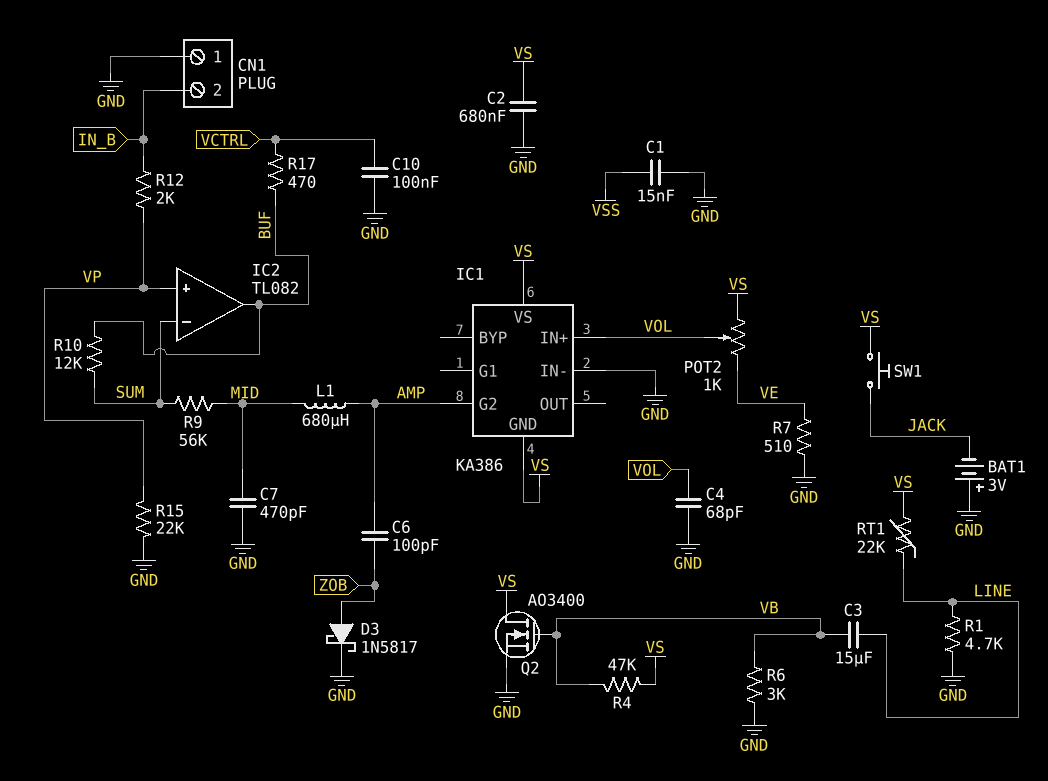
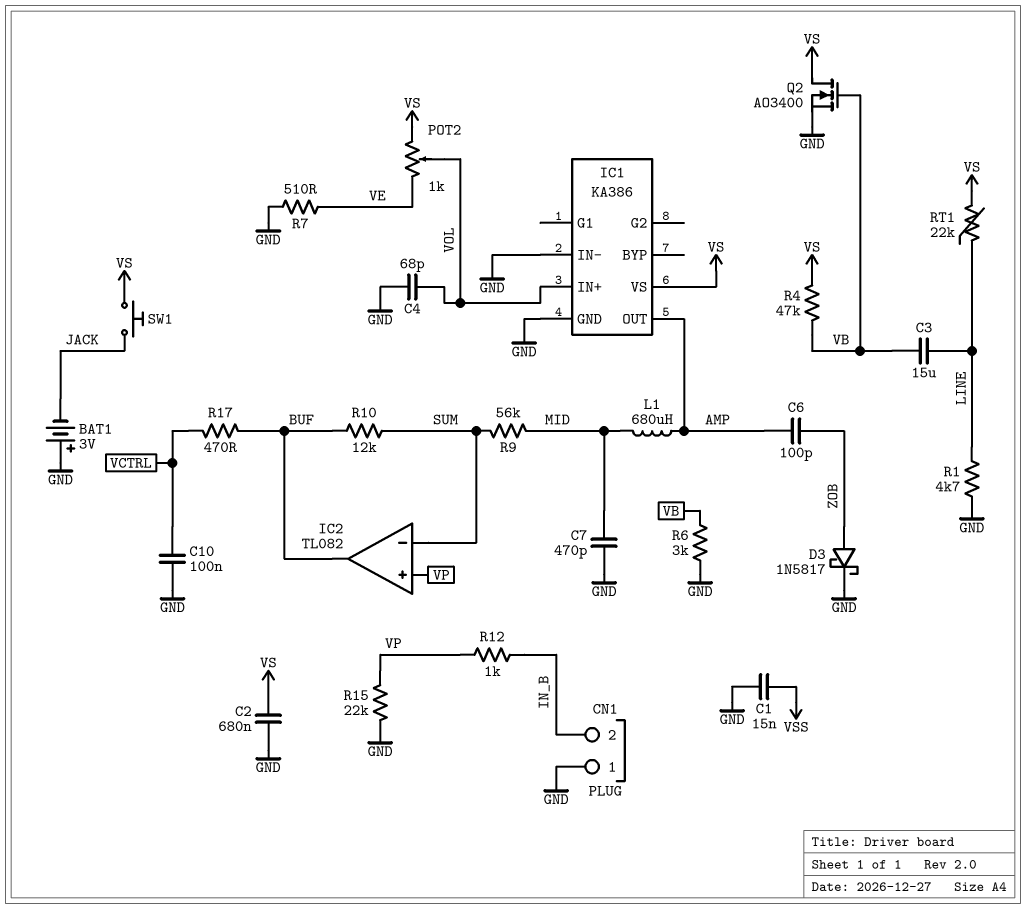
IC1 pin G2: AMP -> none
IC1 pin GND: VS -> GND
IC1 pin OUT: none -> AMP
R12: 2k (IN_B, VP) -> 1k (IN_B, VP)

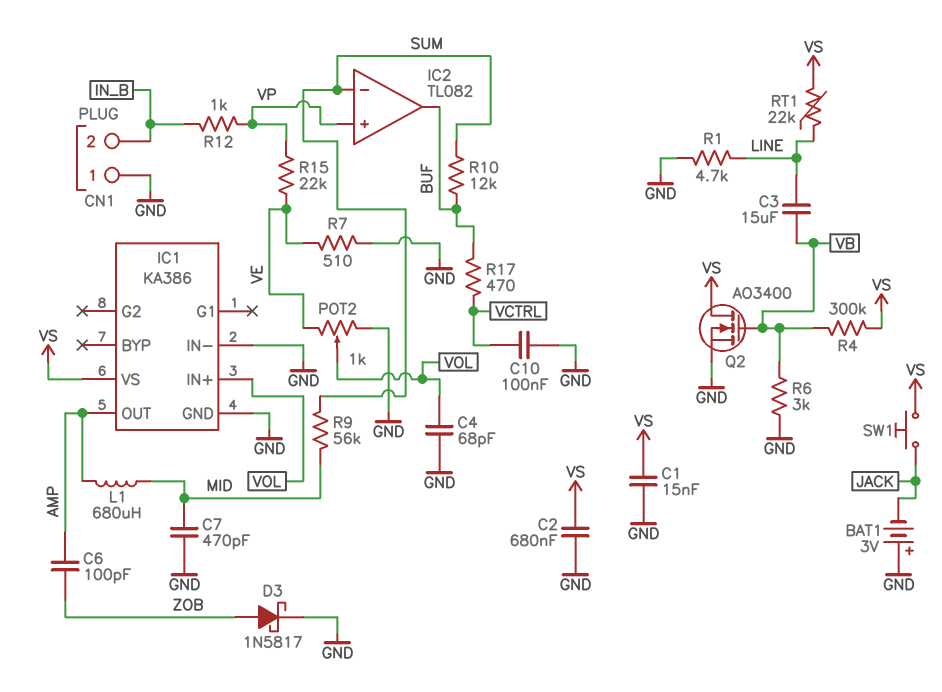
C1: 15nF (GND, VSS) -> 15nF (GND, VS)
POT2: 1k (VE, VS, wiper VOL) -> 1k (GND, VE, wiper VOL)
R4: 47k (VB, VS) -> 300k (VB, VS)
R15: 22k (GND, VP) -> 22k (VE, VP)

